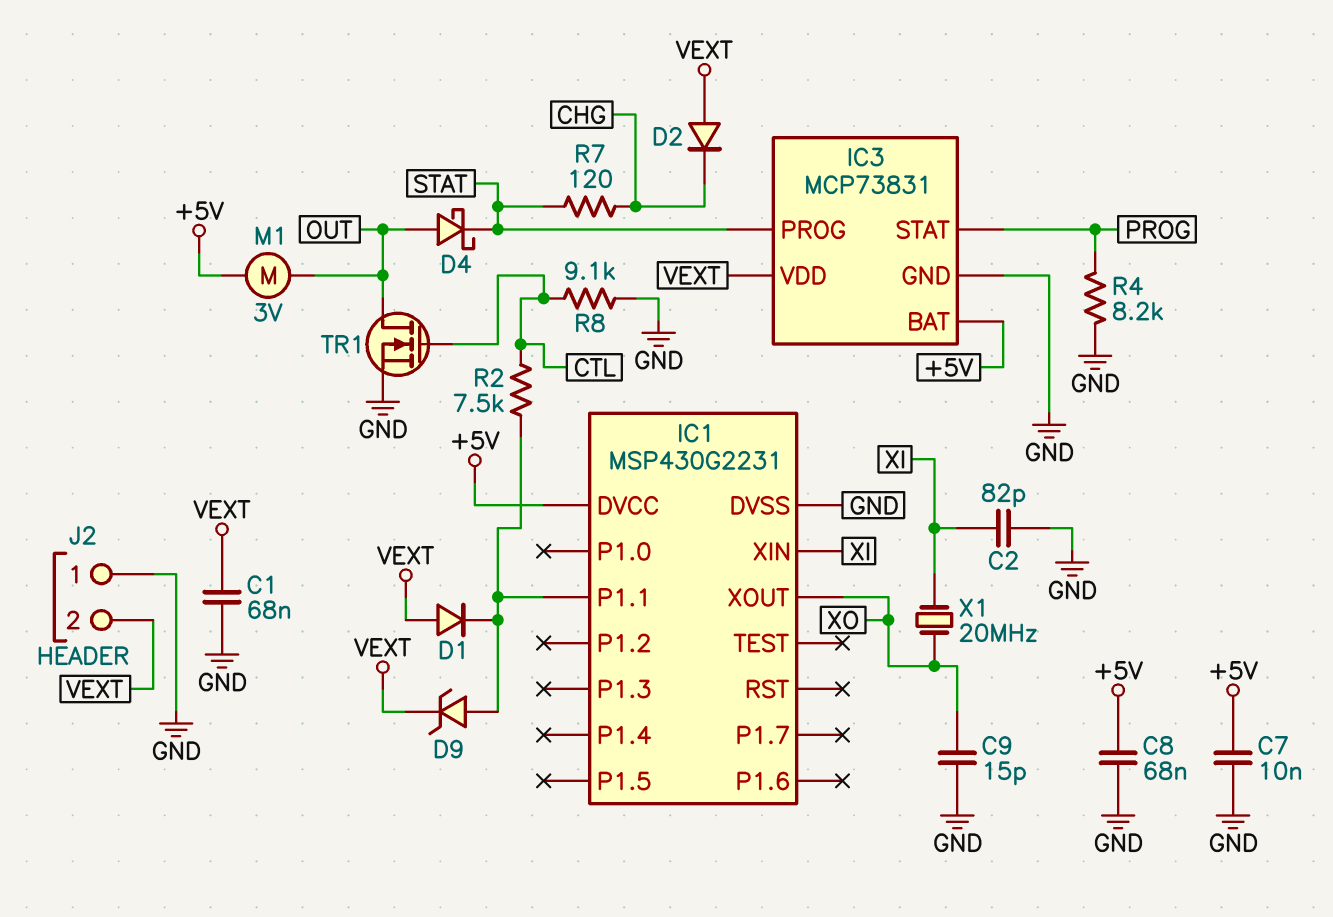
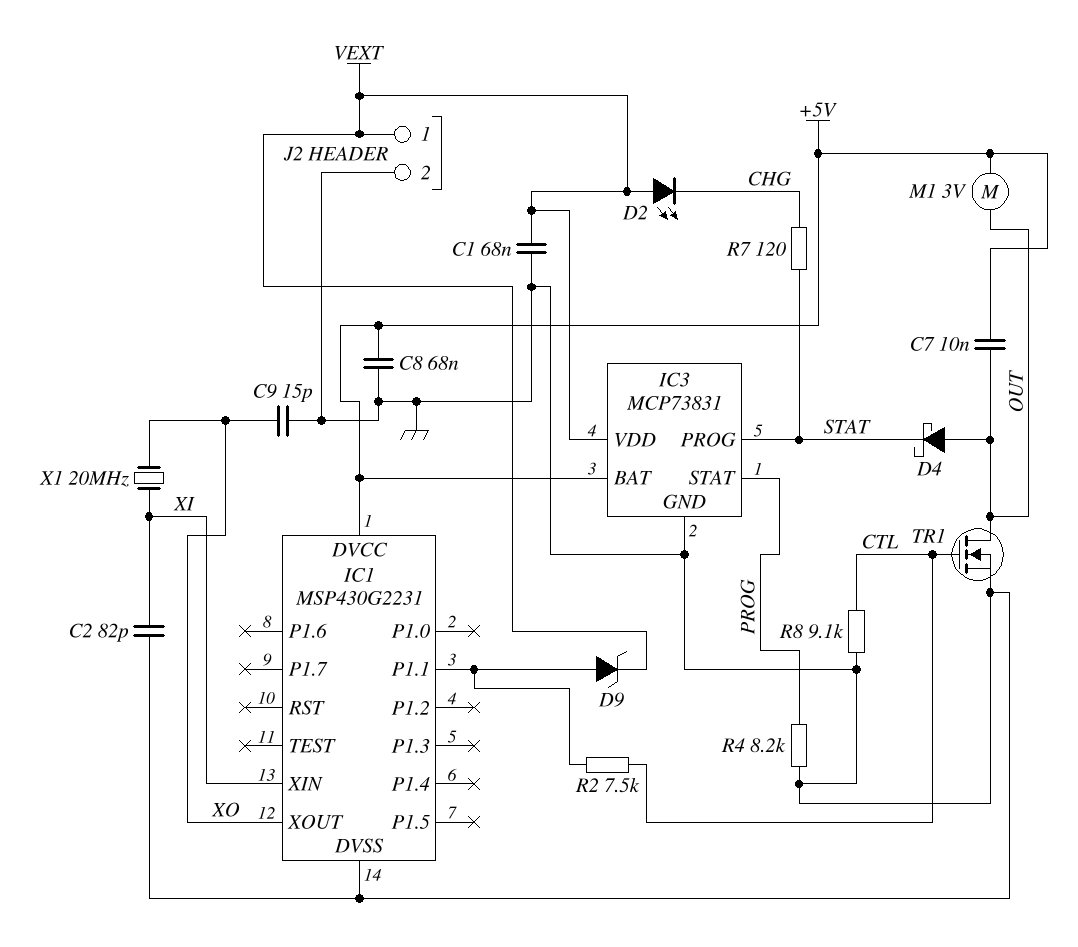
C7: 10nF (+5V, GND) -> 10nF (+5V, OUT)
D1: diode (A VEXT, K IC1/P1.1) -> none
D2: diode (A VEXT, K CHG) -> LED (A VEXT, K CHG)
J2 pin 1: GND -> VEXT
J2 pin 2: VEXT -> GND

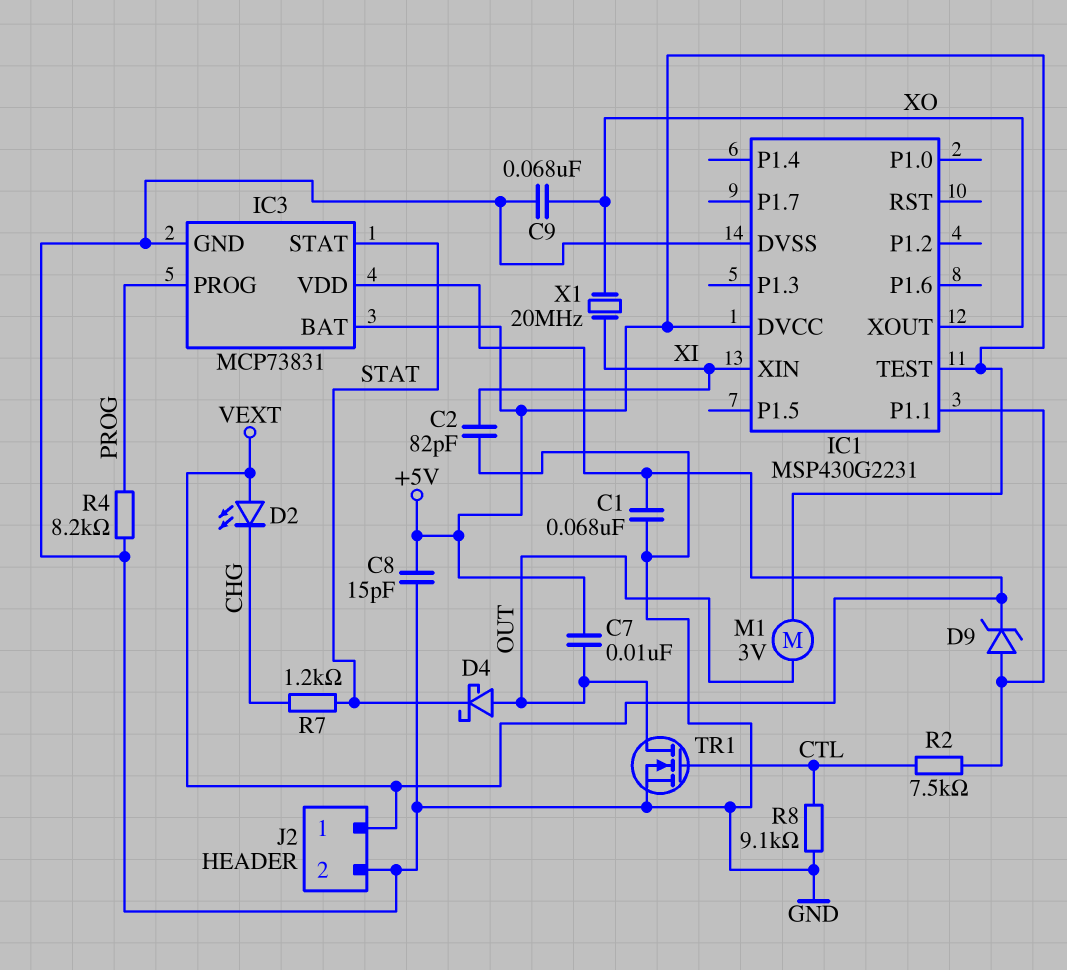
C8: 68nF (+5V, GND) -> 15pF (+5V, GND)
C9: 15pF (GND, XO) -> 68nF (GND, XO)
IC1 pin TEST: none -> +5V
IC3 pin PROG: STAT -> PROG
IC3 pin STAT: PROG -> STAT
R7: 120 (CHG, STAT) -> 1.2k (CHG, STAT)

